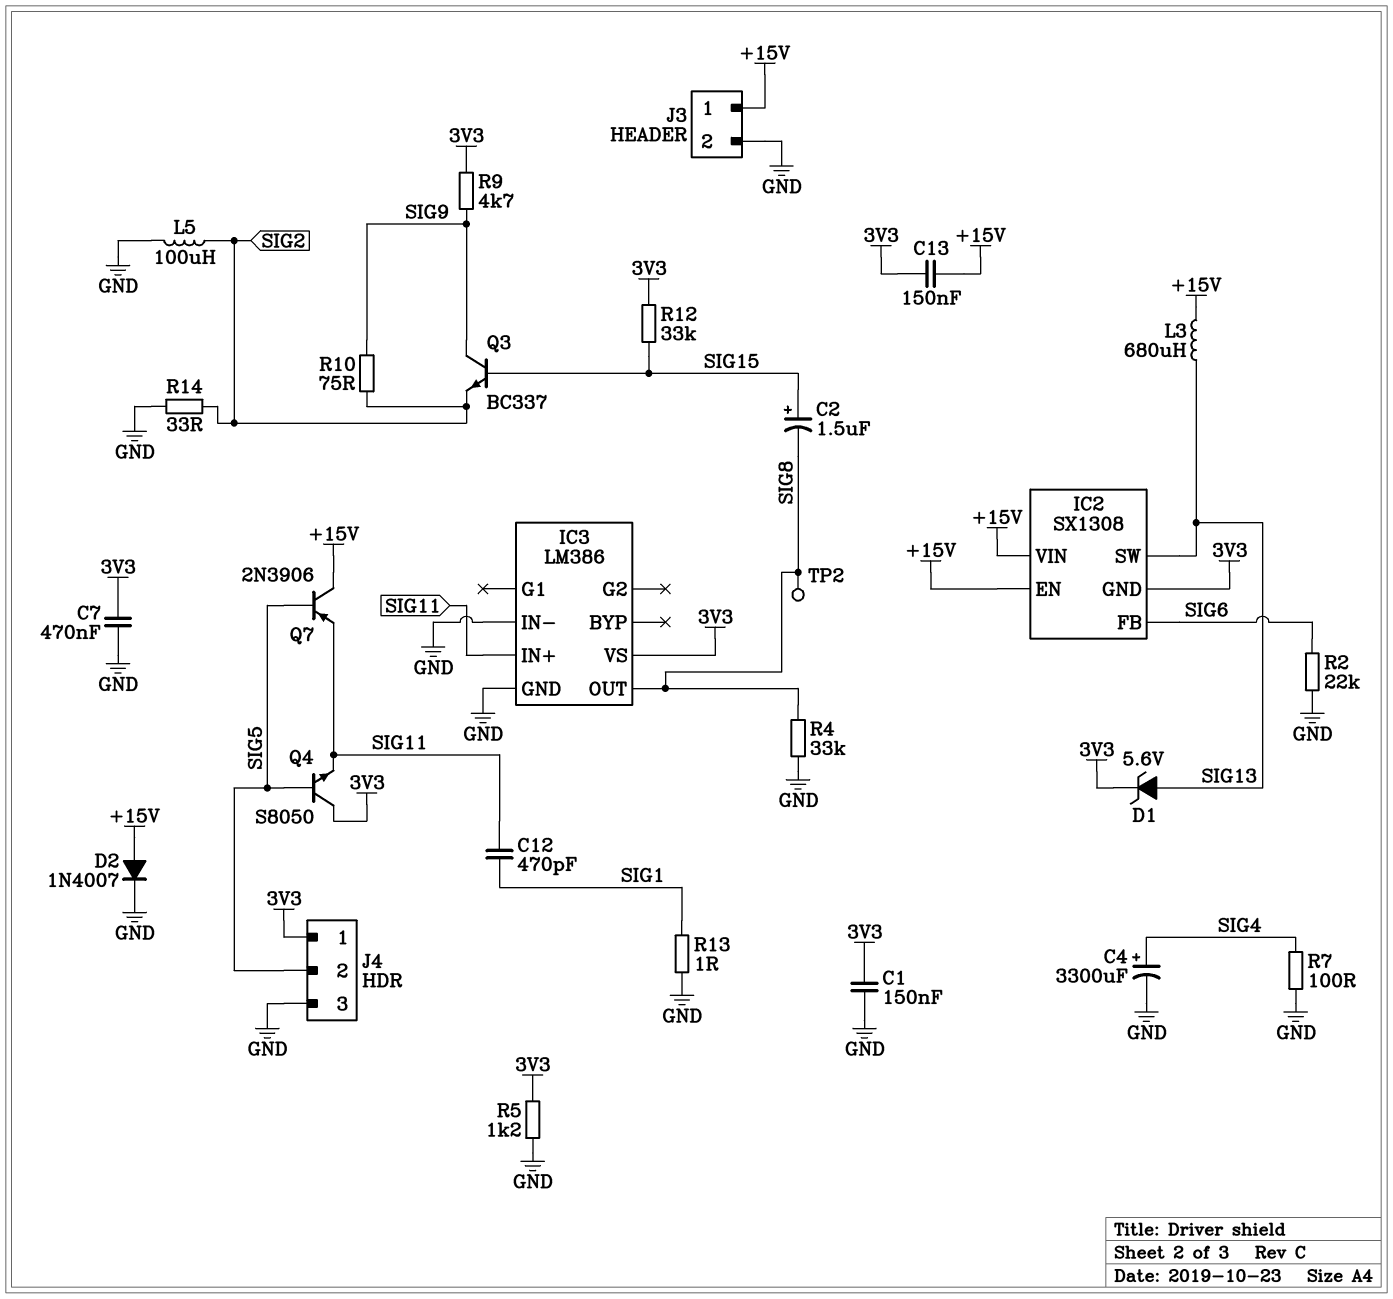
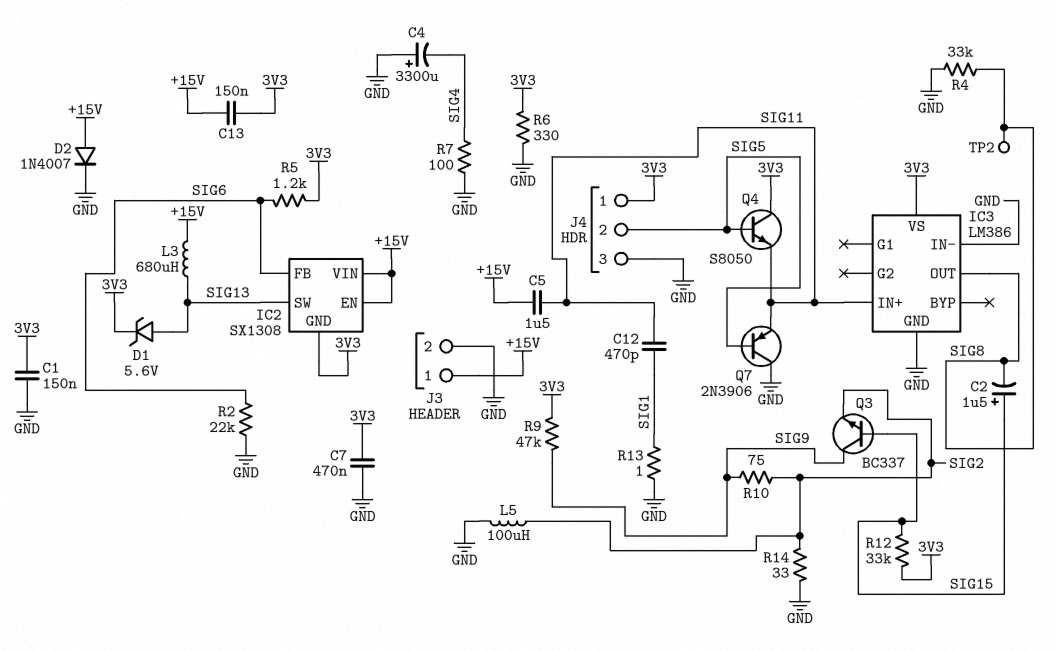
C4: 3300uF (plus SIG4, minus GND) -> 3300uF (plus GND, minus SIG4)
C5: none -> 1.5uF (+15V, SIG11)
Q7: PNP 2N3906 (B SIG5, C +15V, E SIG11) -> PNP 2N3906 (B SIG5, C GND, E SIG11)
R5: 1.2k (3V3, GND) -> 1.2k (3V3, SIG6)
R6: none -> 330 (3V3, GND)
R9: 4.7k (3V3, SIG9) -> 47k (3V3, SIG9)

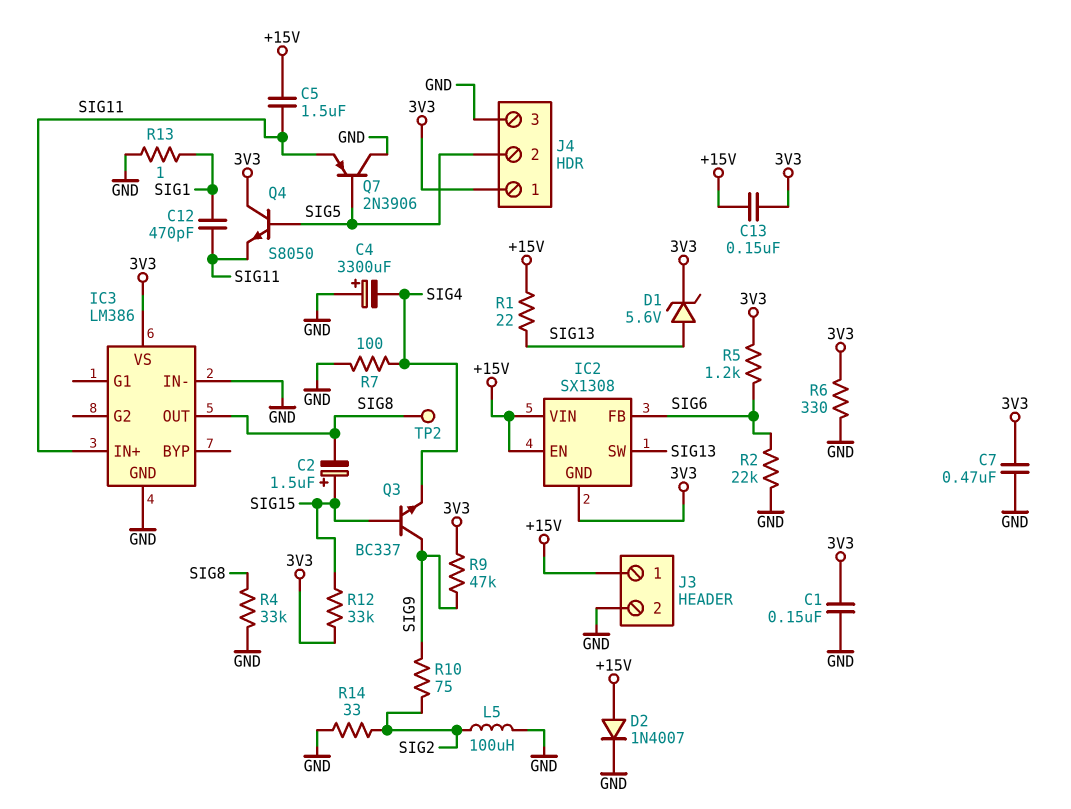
L3: 680uH (+15V, SIG13) -> none
Q3: NPN BC337 (B SIG15, C SIG9, E SIG2) -> NPN BC337 (B SIG15, C SIG9, E SIG4)
R1: none -> 22 (+15V, SIG13)

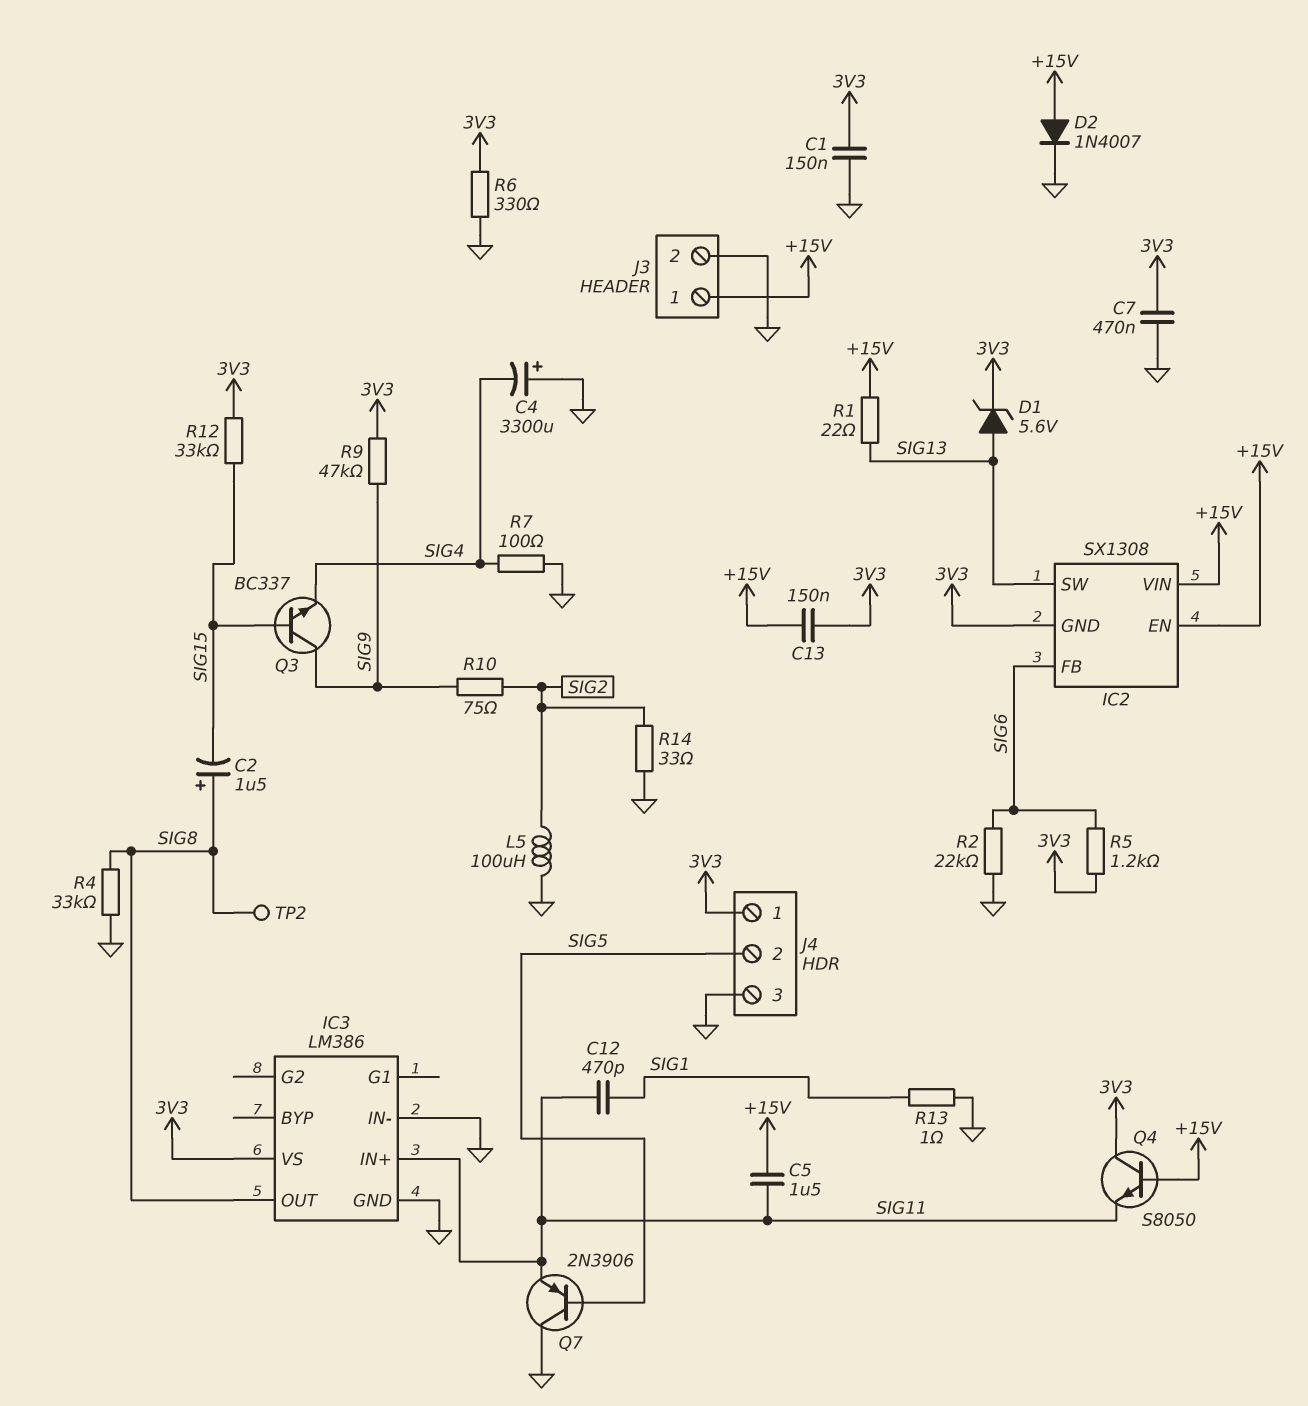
C2: 1.5uF (plus SIG15, minus SIG8) -> 1.5uF (plus SIG8, minus SIG15)
Q4: NPN S8050 (B SIG5, C 3V3, E SIG11) -> NPN S8050 (B +15V, C 3V3, E SIG11)

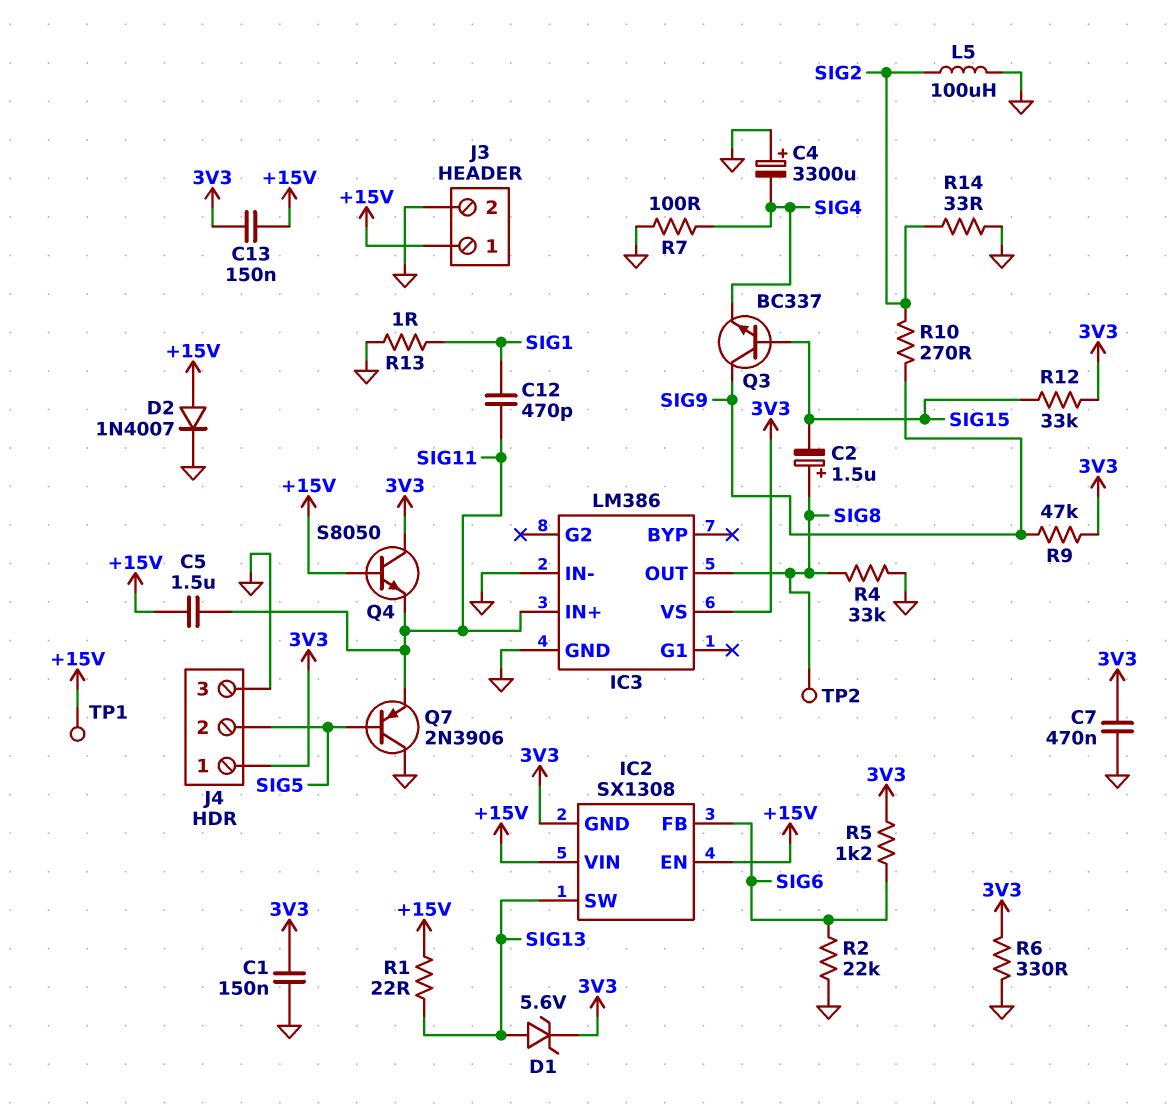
R10: 75 (SIG2, SIG9) -> 270 (SIG2, SIG9)
TP1: none -> test point (+15V)

